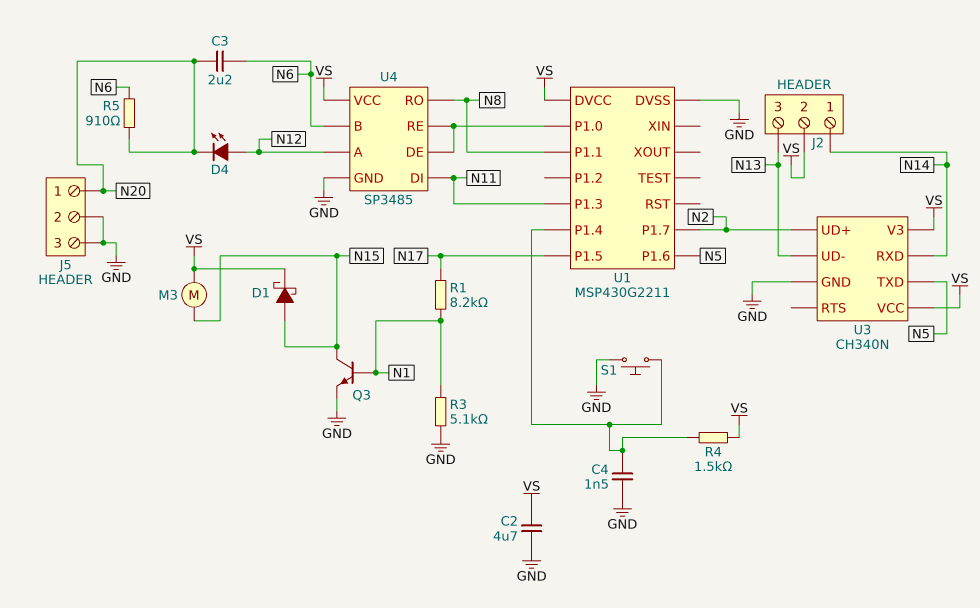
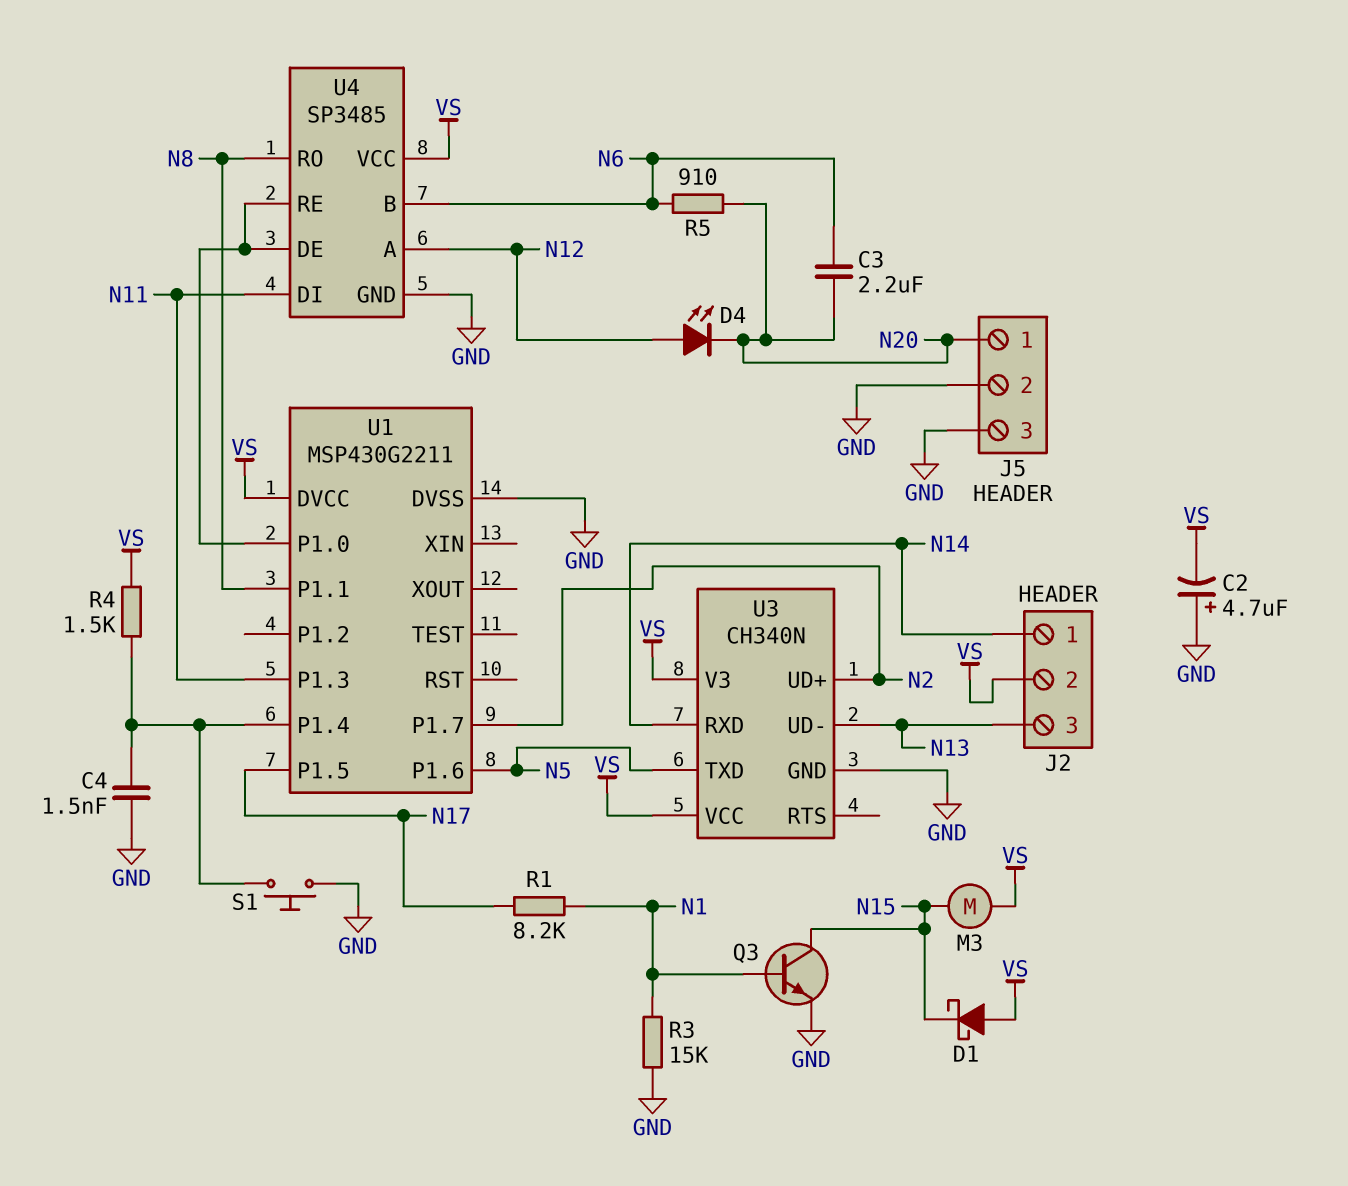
C2: 4.7uF (GND, VS) -> 4.7uF (plus GND, minus VS)
D1: schottky (A N15, K VS) -> schottky (A VS, K N15)
R3: 5.1k (GND, N1) -> 15k (GND, N1)

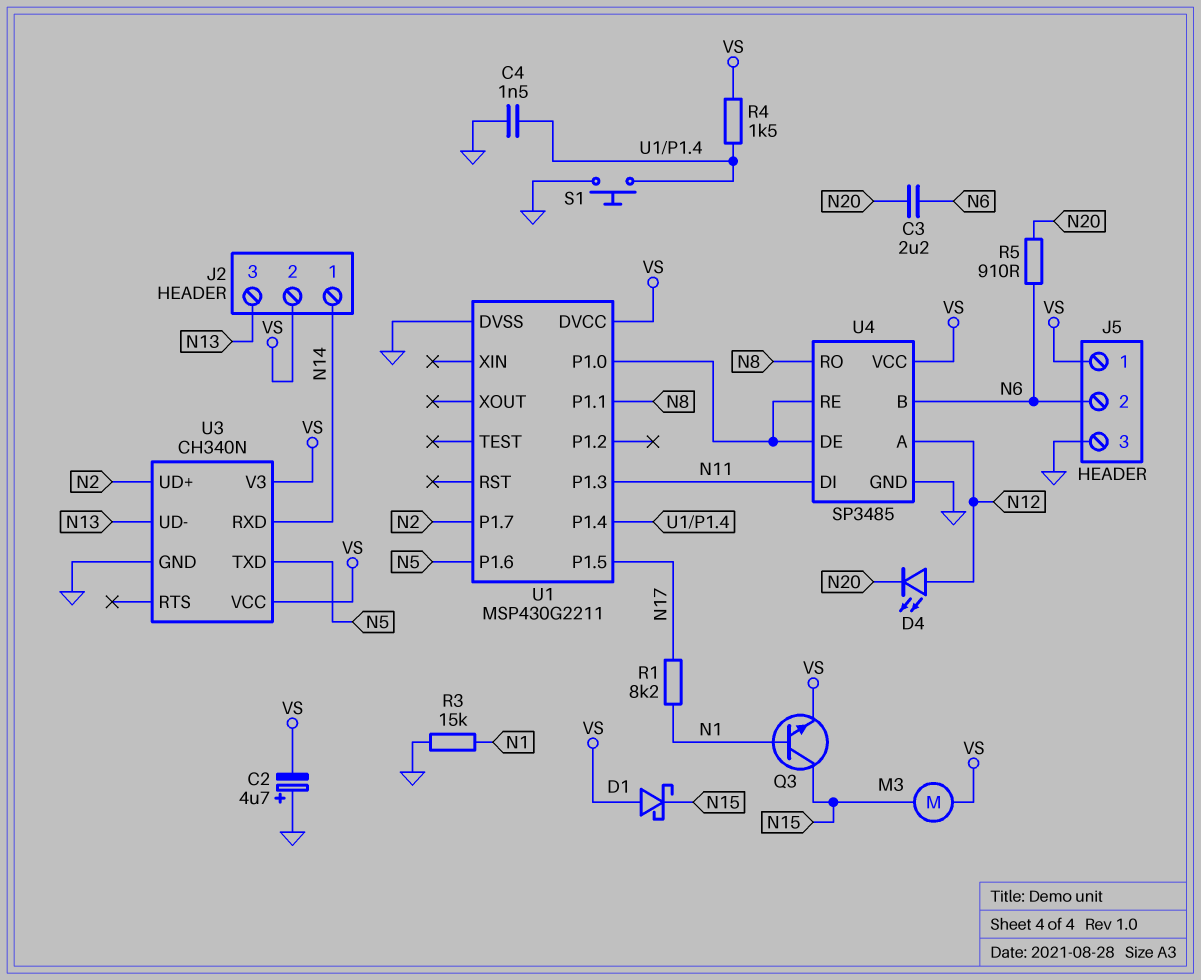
J5 pin 1: N20 -> VS
J5 pin 2: GND -> N6
Q3: NPN (B N1, C N15, E GND) -> NPN (B N1, C N15, E VS)

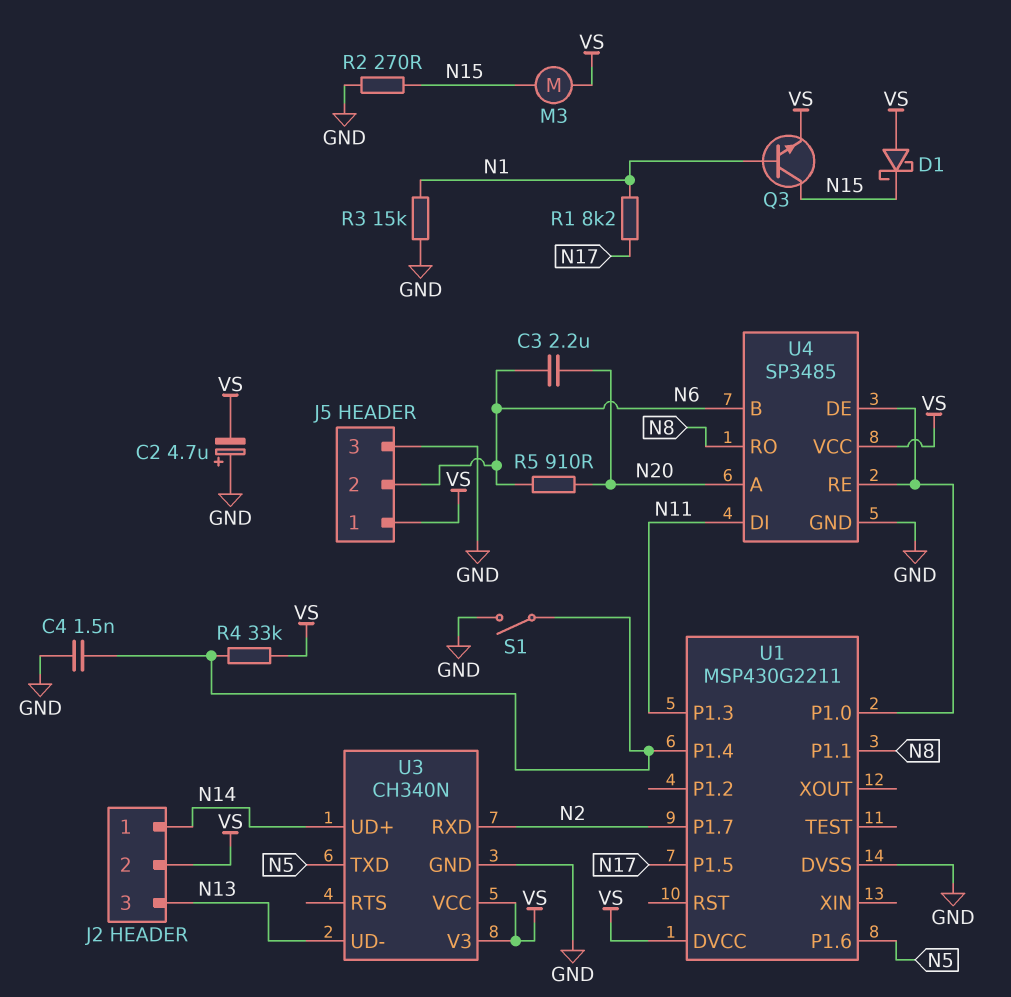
D4: LED (A N12, K N20) -> none
R2: none -> 270 (GND, N15)
R4: 1.5k (U1/P1.4, VS) -> 33k (U1/P1.4, VS)
S1: button (GND, U1/P1.4) -> switch (GND, U1/P1.4)
U3 pin RXD: N14 -> N2
U3 pin UD+: N2 -> N14
U4 pin A: N12 -> N20

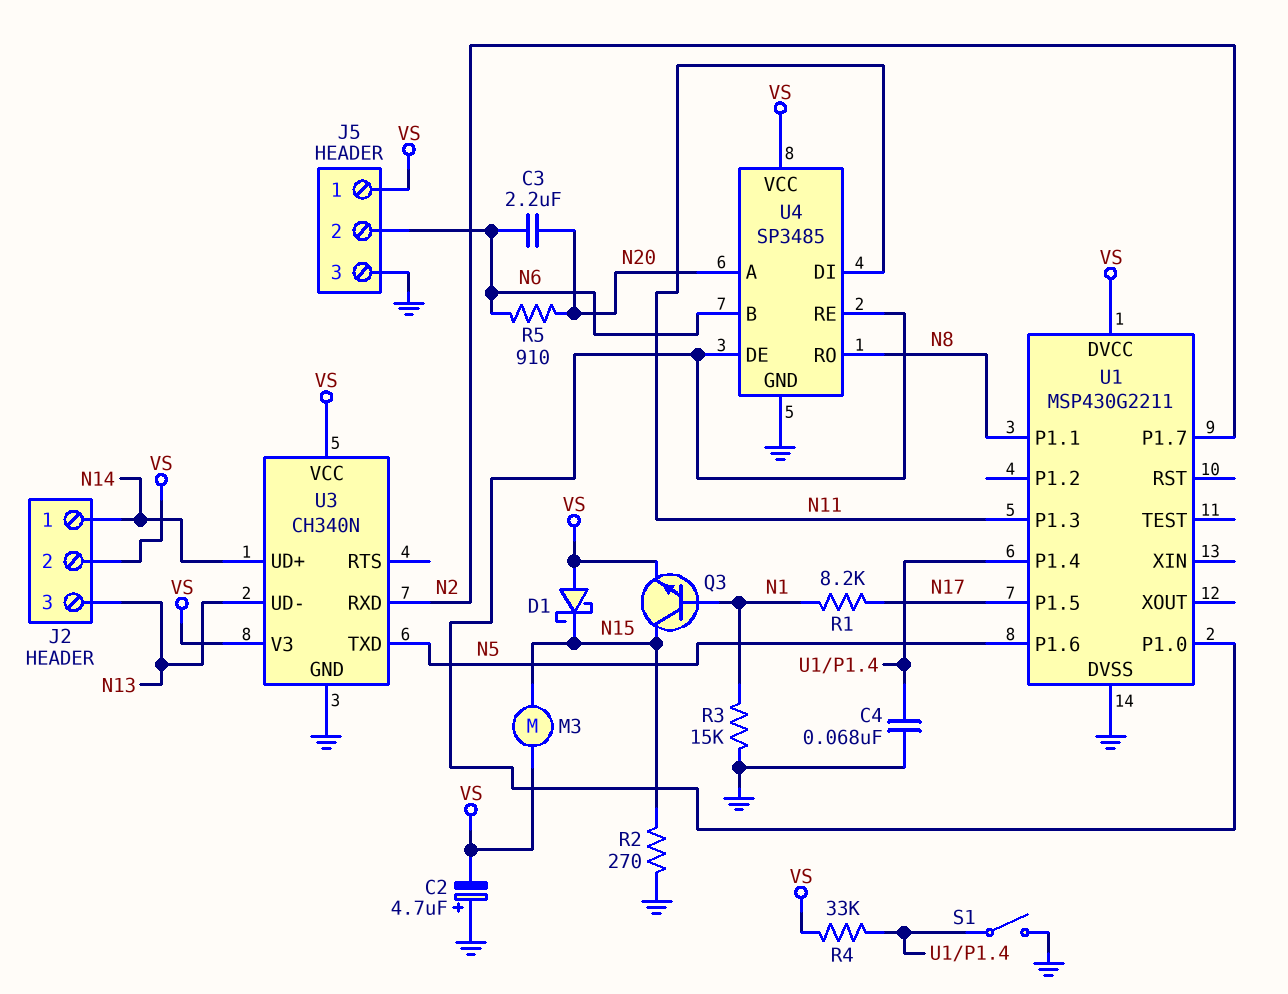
C4: 1.5nF (GND, U1/P1.4) -> 68nF (GND, U1/P1.4)

